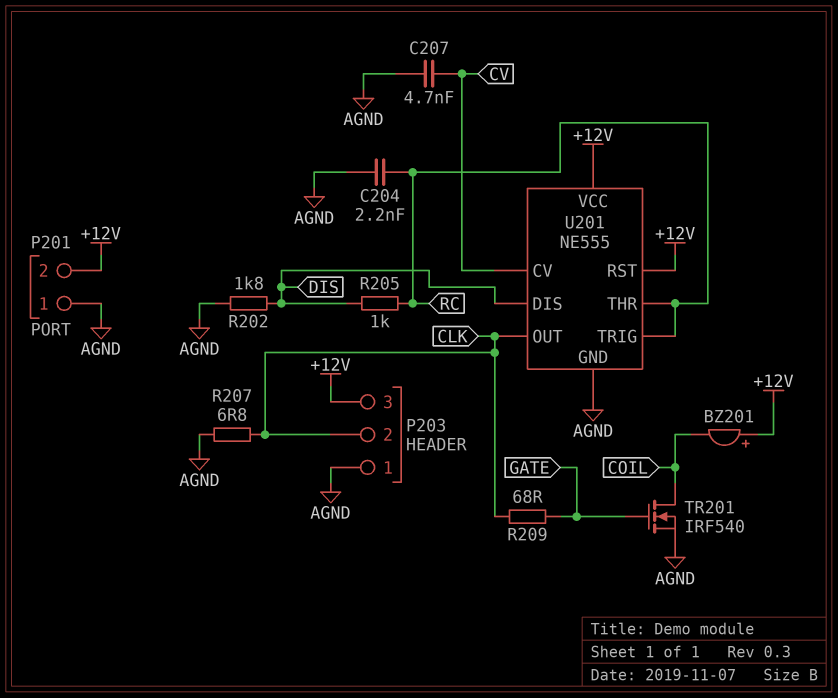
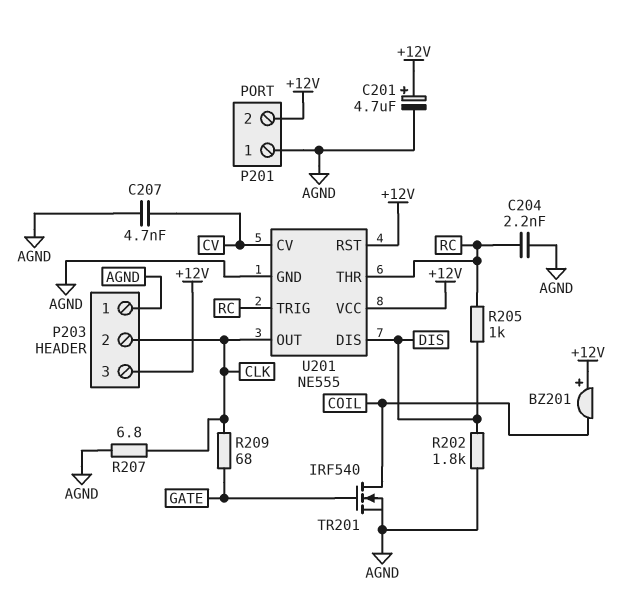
C201: none -> 4.7uF (plus +12V, minus AGND)

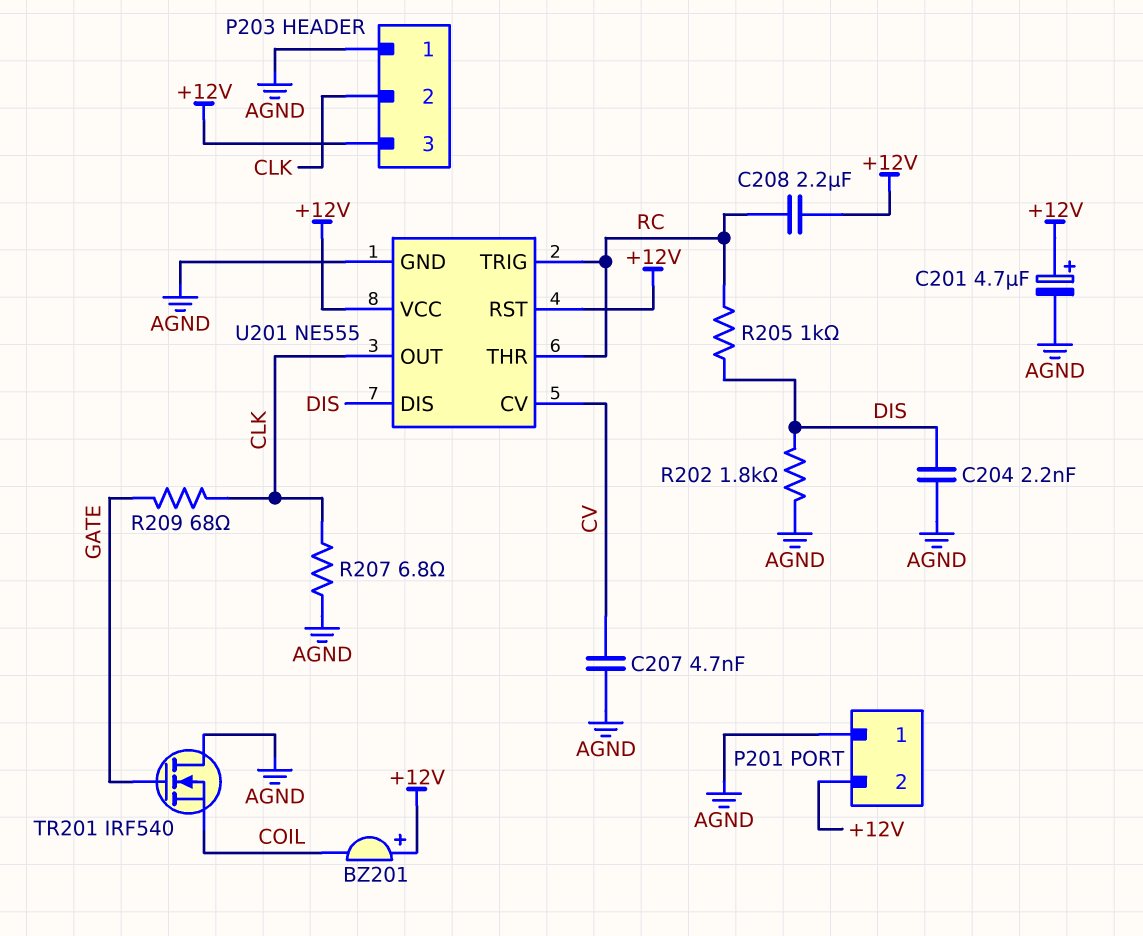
C204: 2.2nF (AGND, RC) -> 2.2nF (AGND, DIS)
C208: none -> 2.2uF (+12V, RC)
TR201: NMOS IRF540 (G GATE, D COIL, S AGND) -> NMOS IRF540 (G GATE, D AGND, S COIL)

